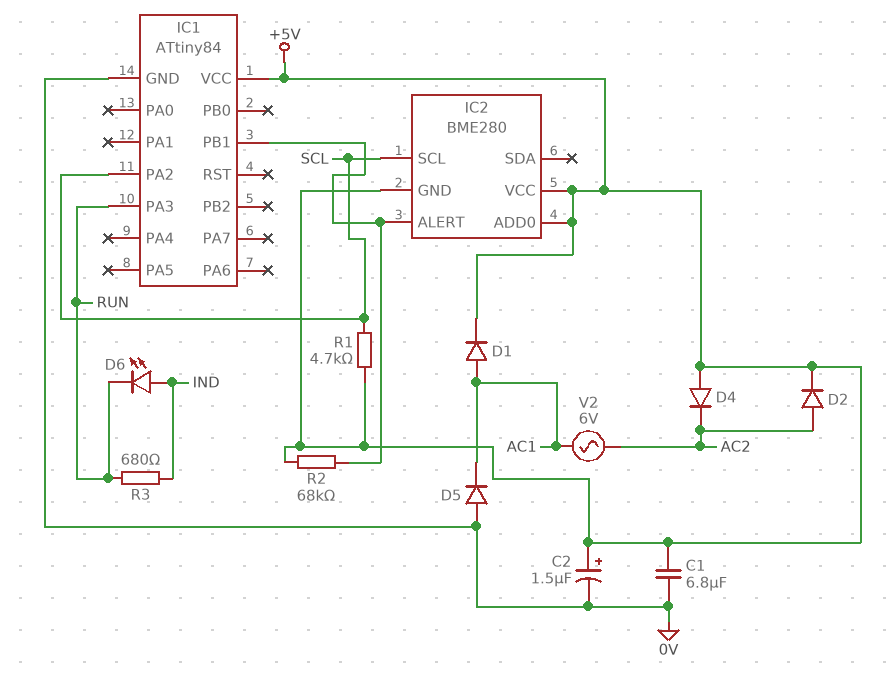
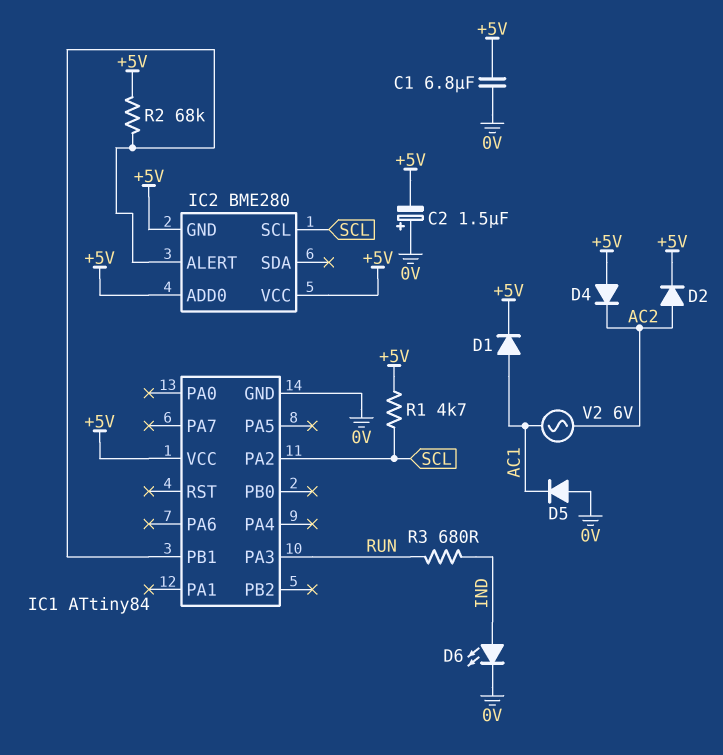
C2: 1.5uF (plus +5V, minus 0V) -> 1.5uF (plus 0V, minus +5V)
D6: LED (A IND, K RUN) -> LED (A IND, K 0V)

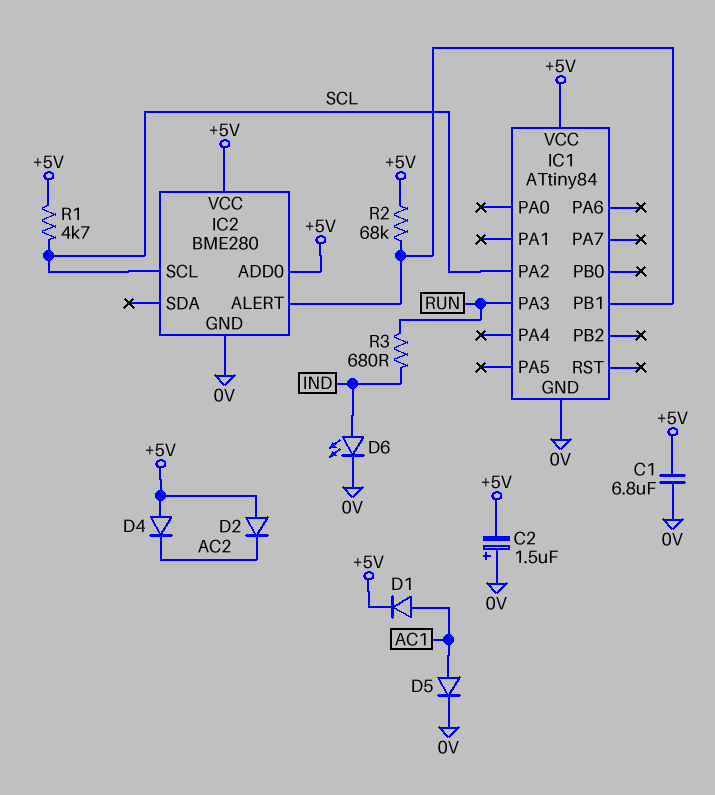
D2: diode (A AC2, K +5V) -> diode (A +5V, K AC2)
D5: diode (A 0V, K AC1) -> diode (A AC1, K 0V)
IC2 pin GND: +5V -> 0V
V2: AC 6V (AC1, AC2) -> none

